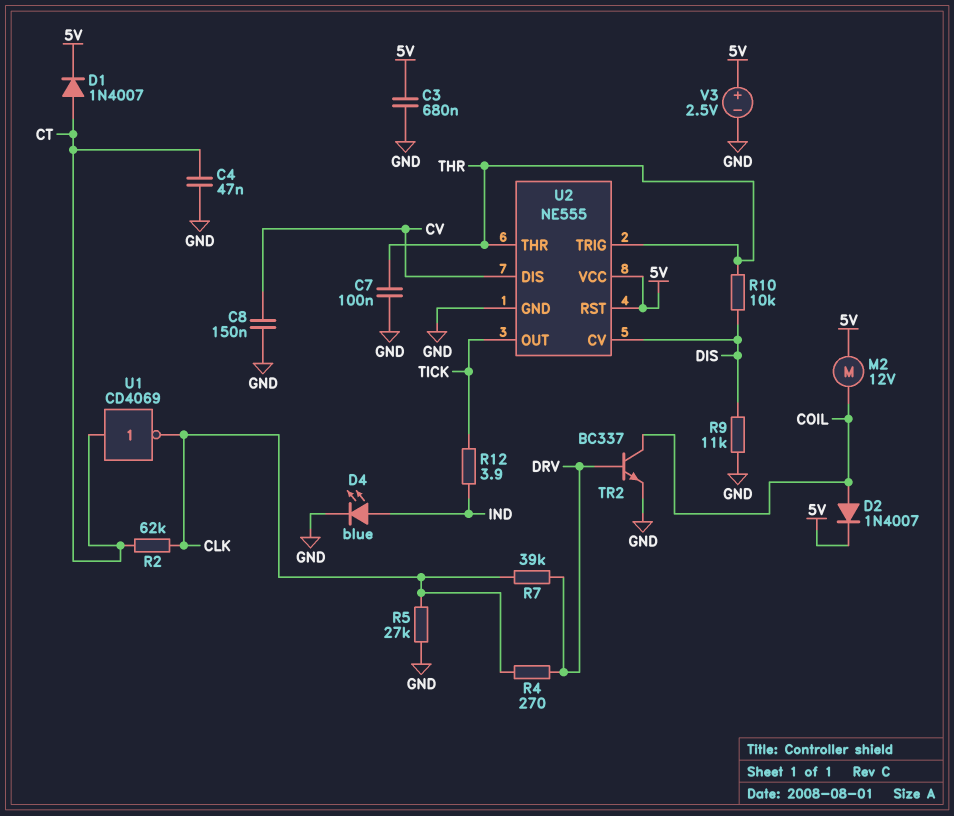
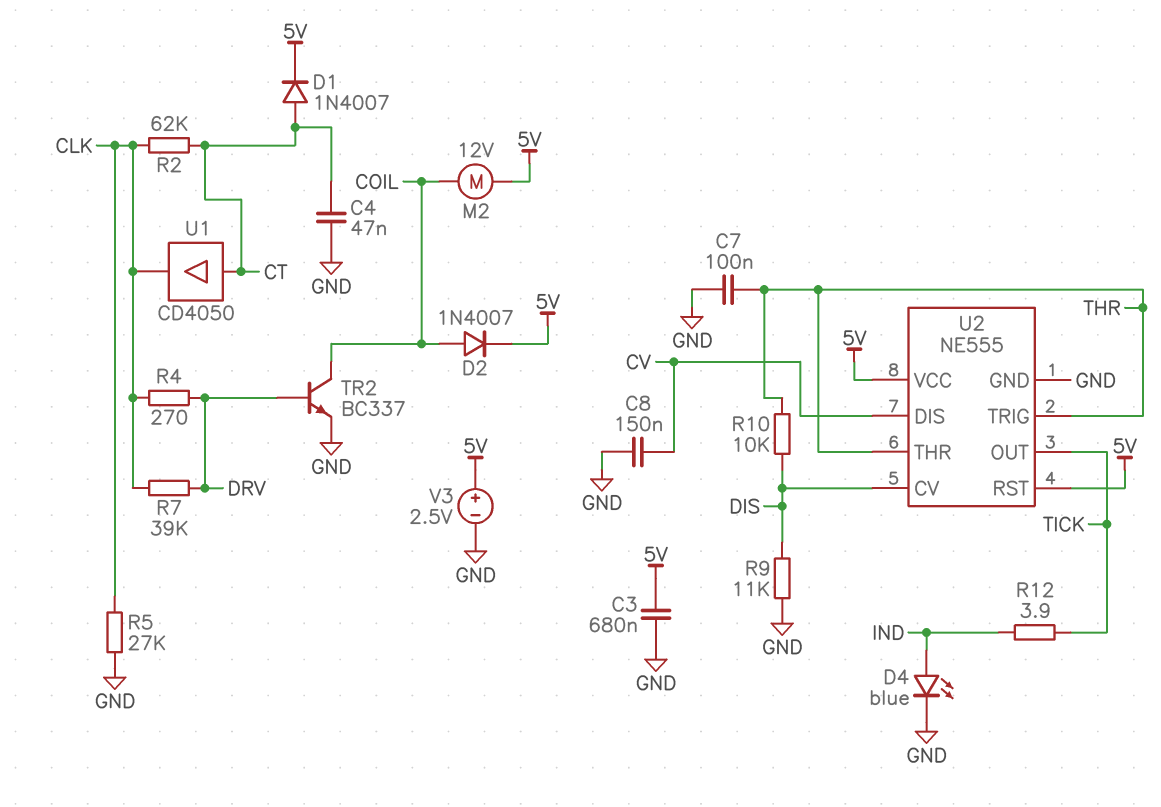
U1: NOT CD4069 (in CT, out CLK) -> buffer CD4050 (in CT, out CLK)

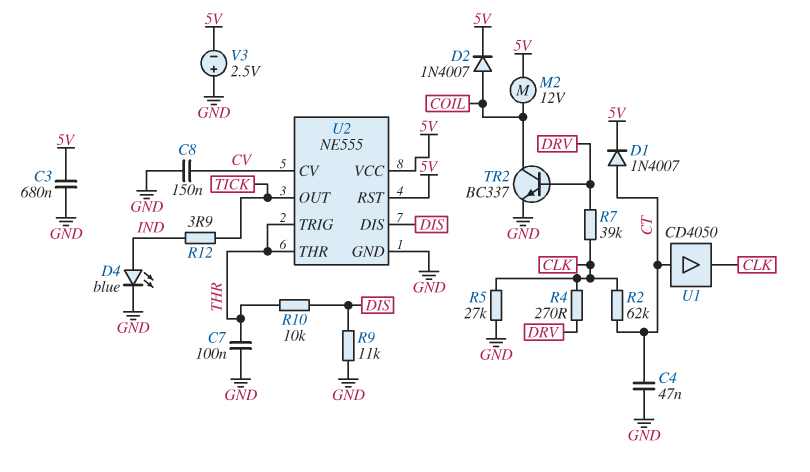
U2 pin CV: DIS -> CV
U2 pin DIS: CV -> DIS
V3: 2.5V (plus 5V, minus GND) -> 2.5V (plus GND, minus 5V)

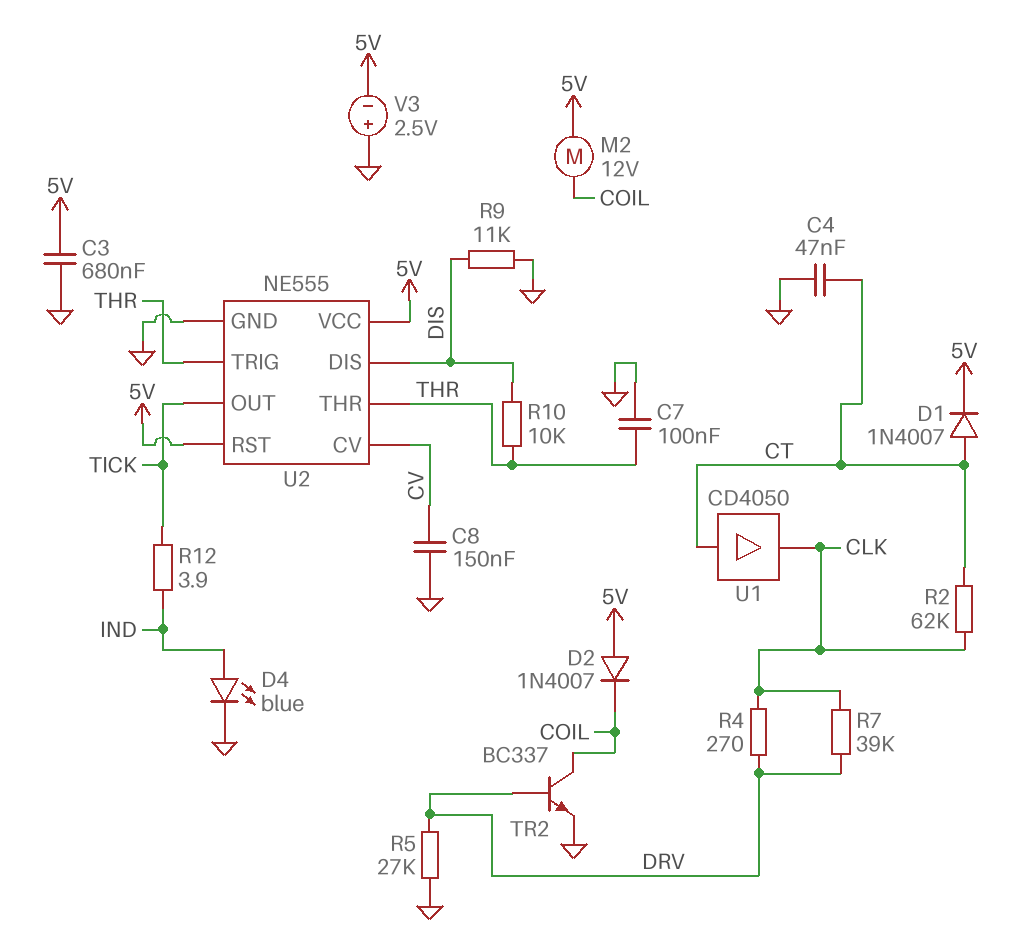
D2: diode 1N4007 (A COIL, K 5V) -> diode 1N4007 (A 5V, K COIL)
R5: 27k (CLK, GND) -> 27k (DRV, GND)

